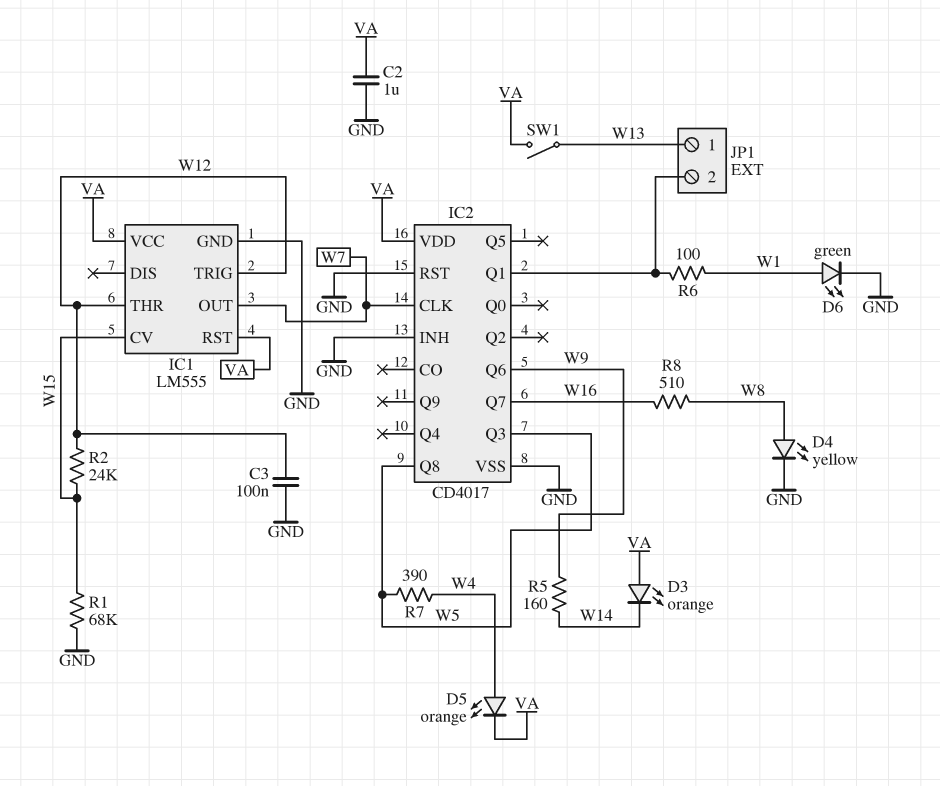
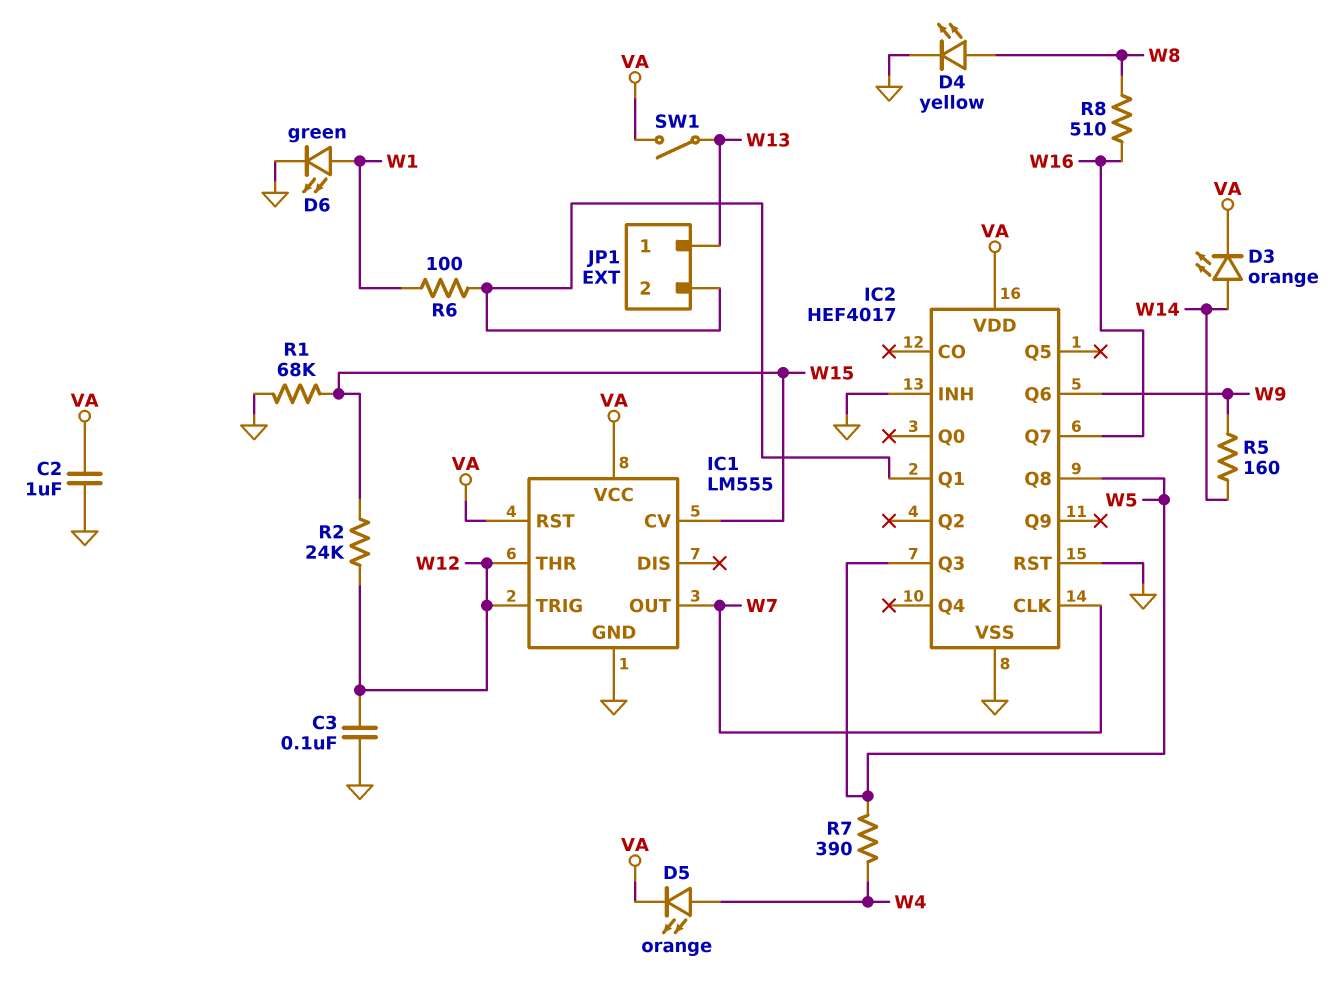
D3: LED orange (A VA, K W14) -> LED orange (A W14, K VA)
IC2: CD4017 -> HEF4017

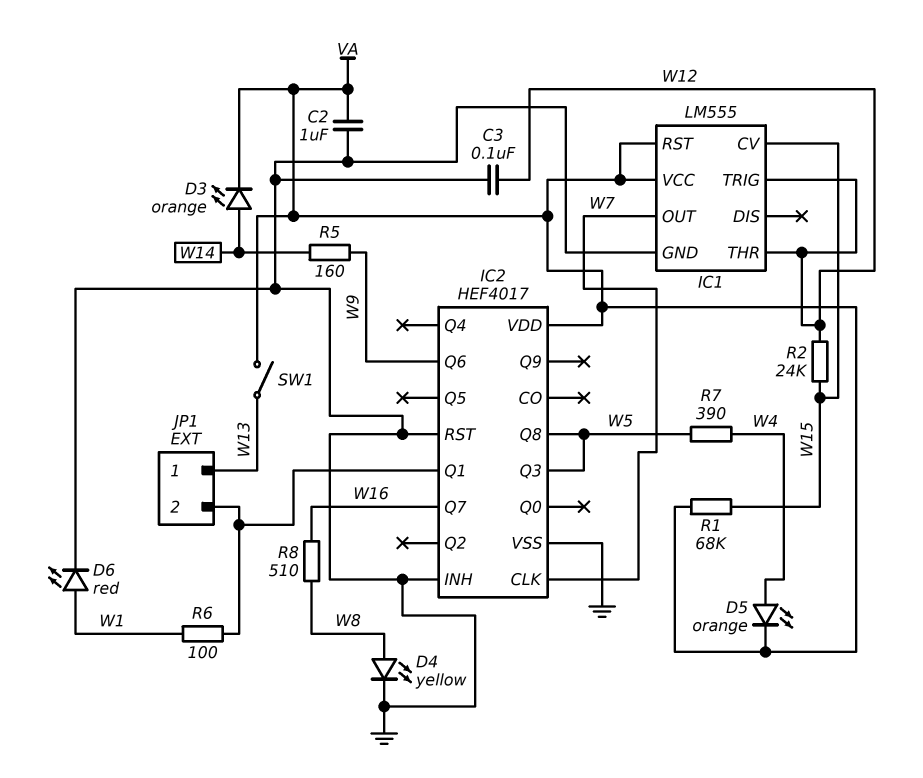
D6: LED green (A W1, K GND) -> LED red (A W1, K GND)
R1: 68k (GND, W15) -> 68k (VA, W15)

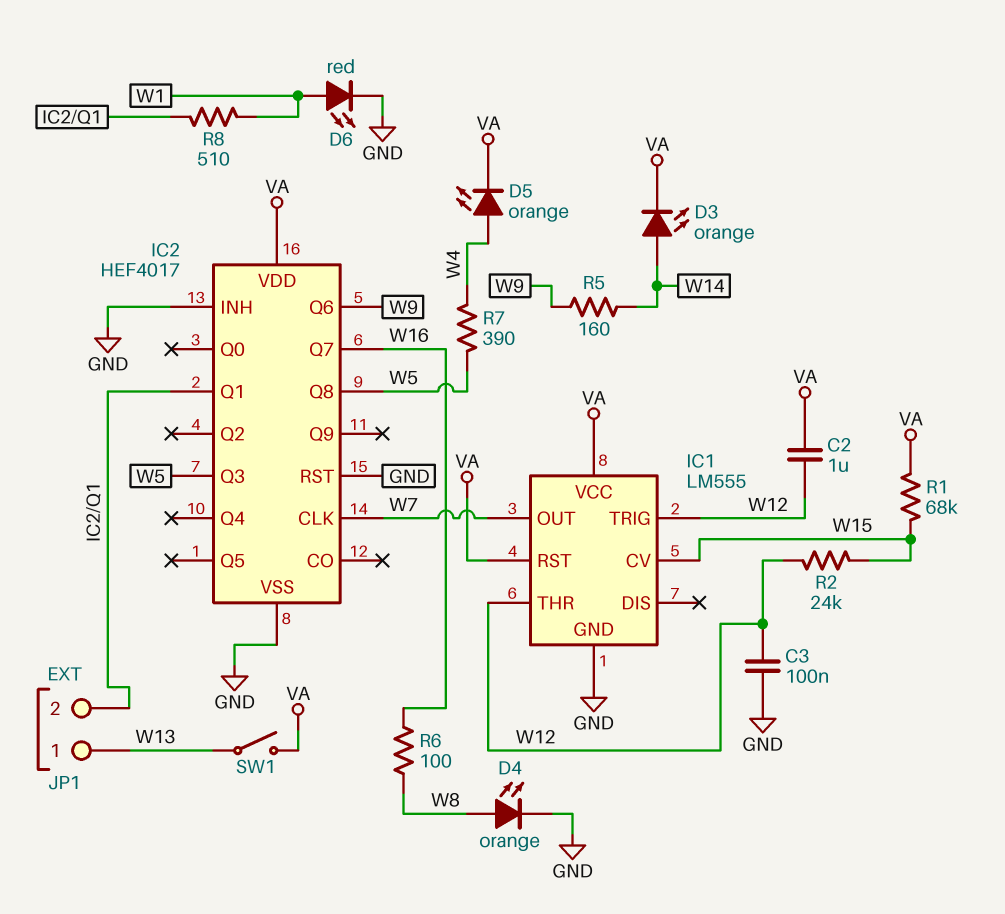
C2: 1uF (GND, VA) -> 1uF (VA, W12)
D4: LED yellow (A W8, K GND) -> LED orange (A W8, K GND)
R6: 100 (IC2/Q1, W1) -> 100 (W8, W16)
R8: 510 (W8, W16) -> 510 (IC2/Q1, W1)

